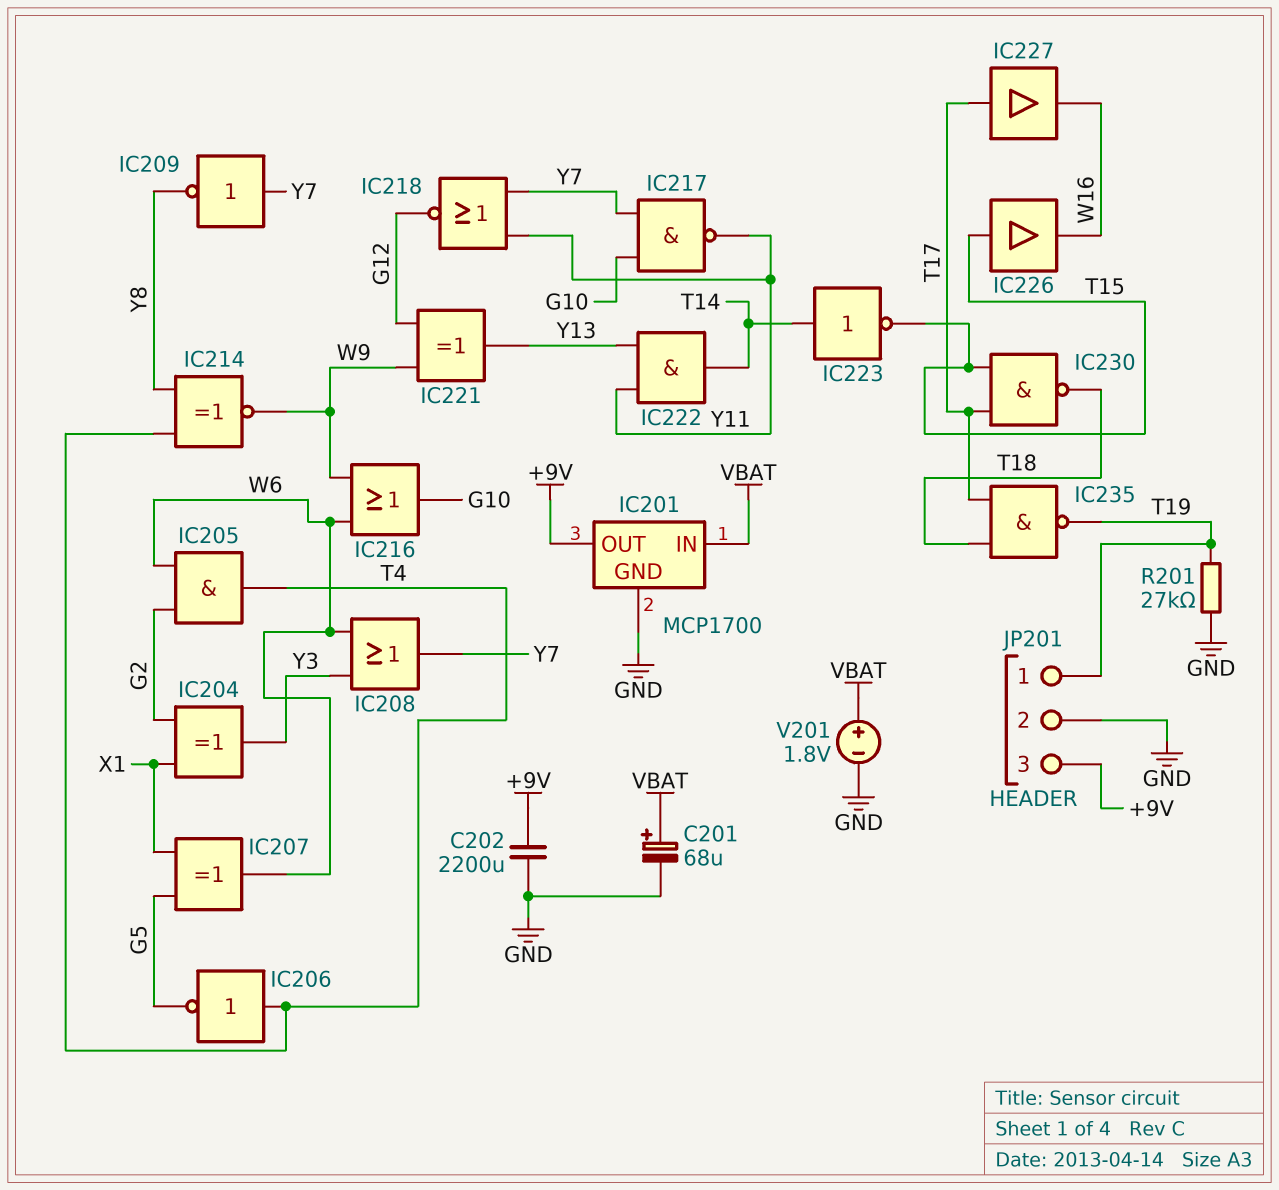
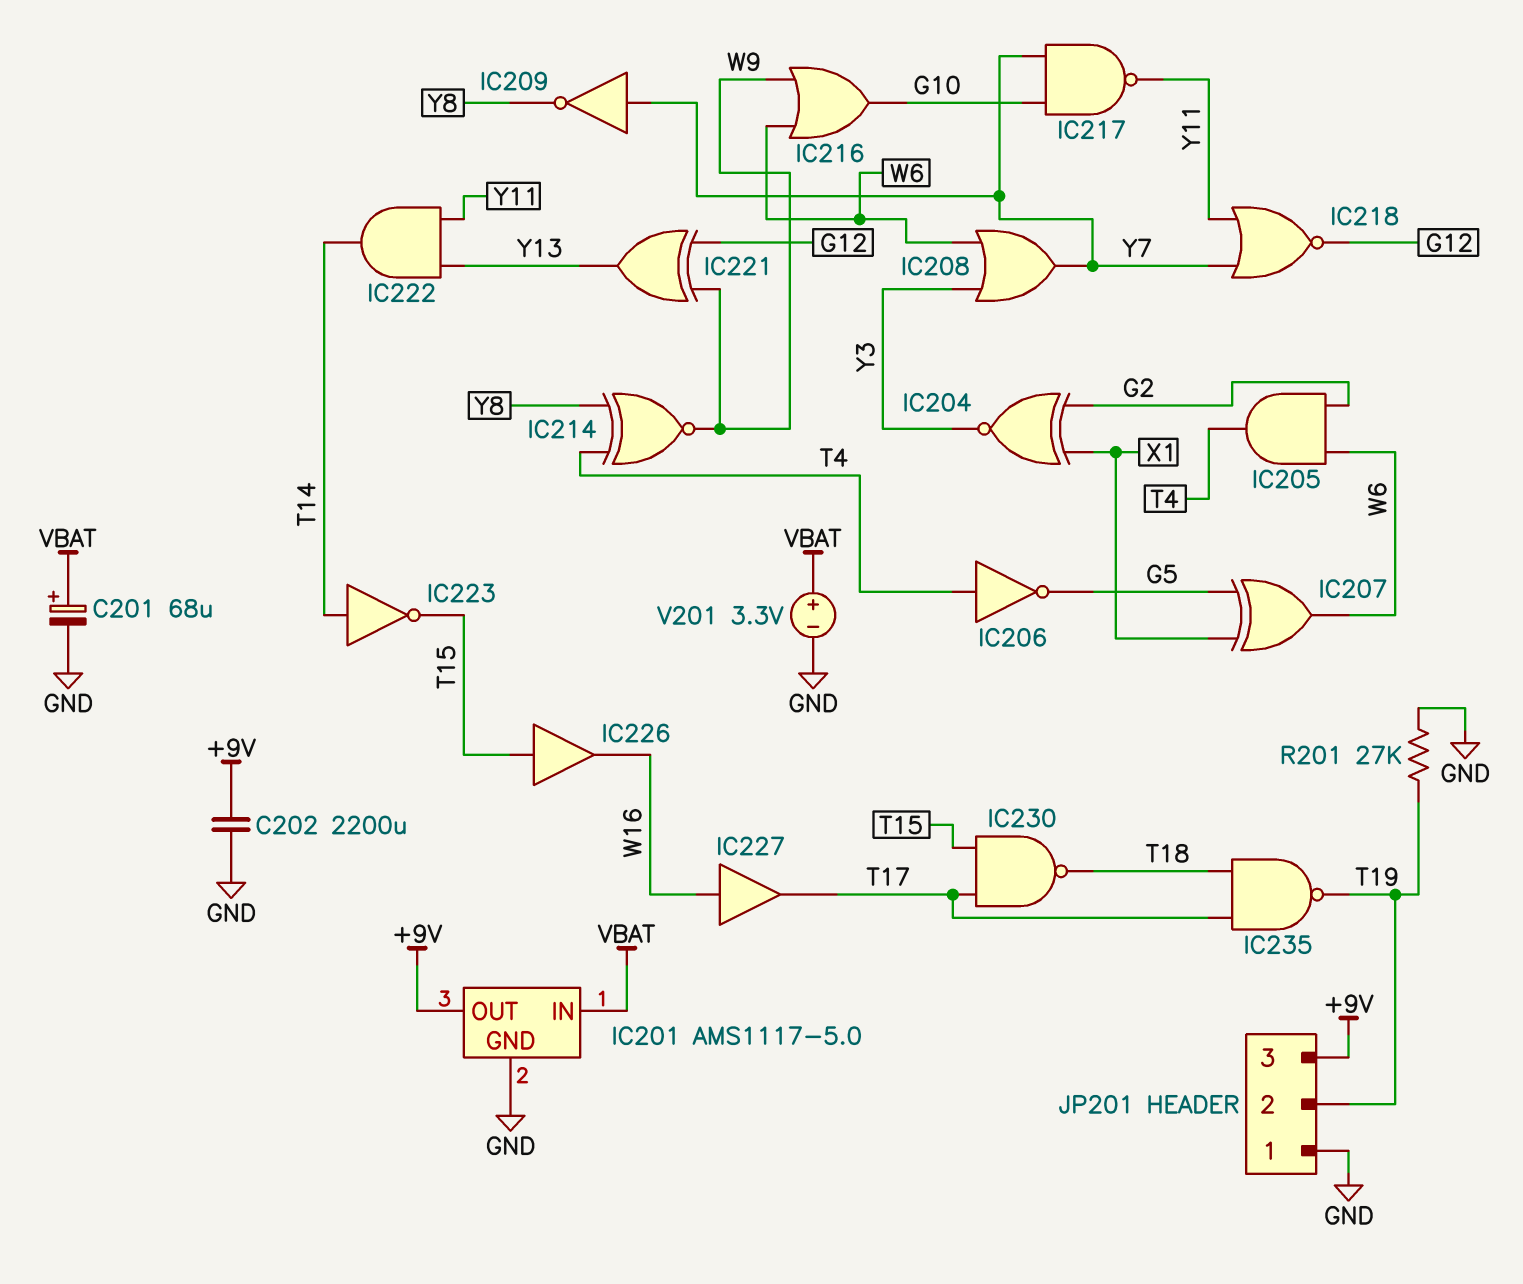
IC201: MCP1700 -> AMS1117-5.0
IC204: XOR (in G2, in X1, out Y3) -> XNOR (in G2, in X1, out Y3)
IC227: buffer (in T17, out W16) -> buffer (in W16, out T17)
JP201 pin 1: T19 -> GND
JP201 pin 2: GND -> T19
V201: 1.8V (plus VBAT, minus GND) -> 3.3V (plus VBAT, minus GND)

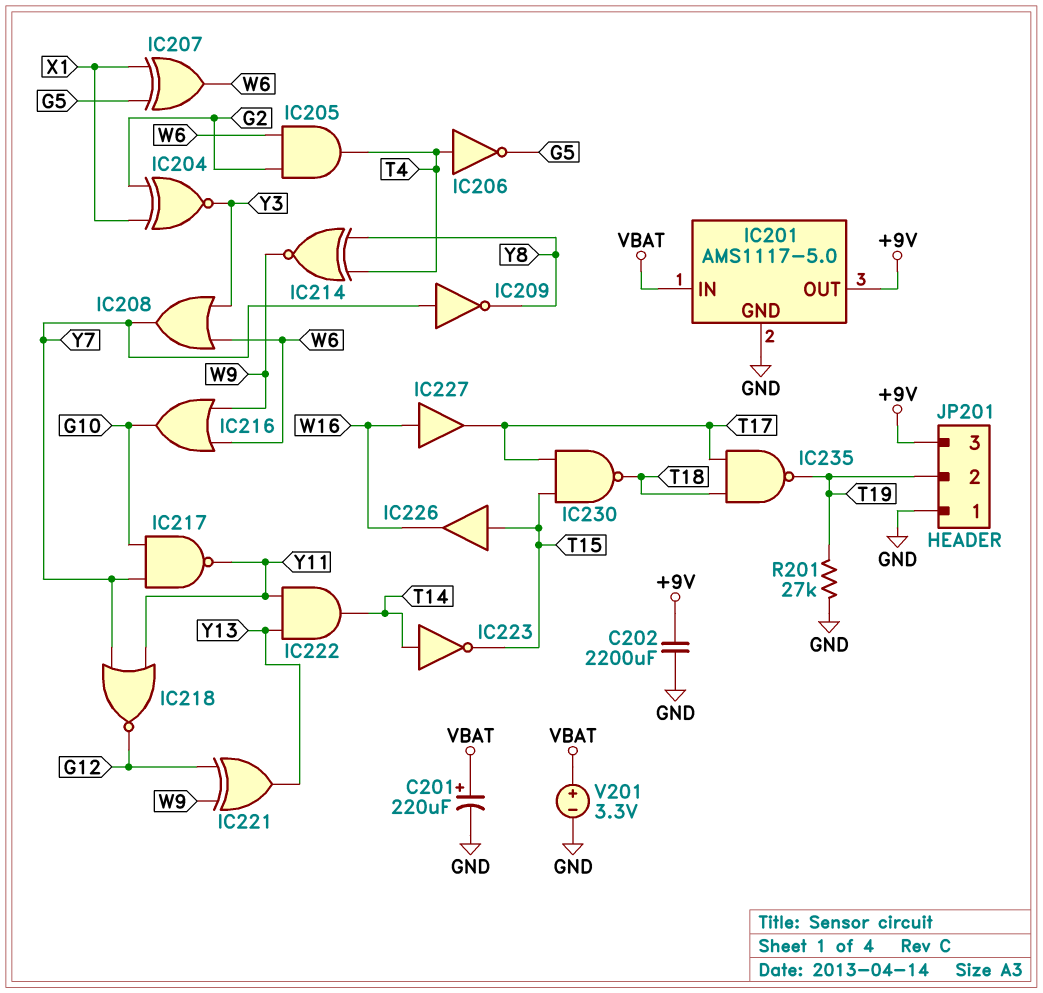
C201: 68uF (plus VBAT, minus GND) -> 220uF (plus VBAT, minus GND)

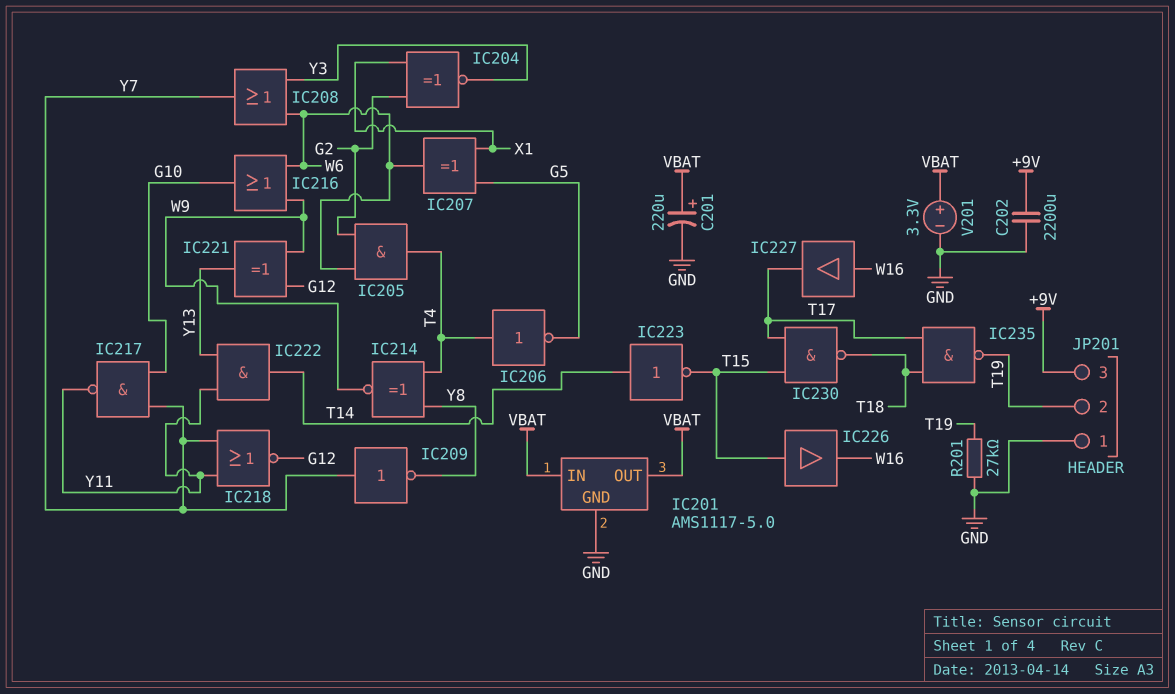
IC201 pin OUT: +9V -> VBAT

